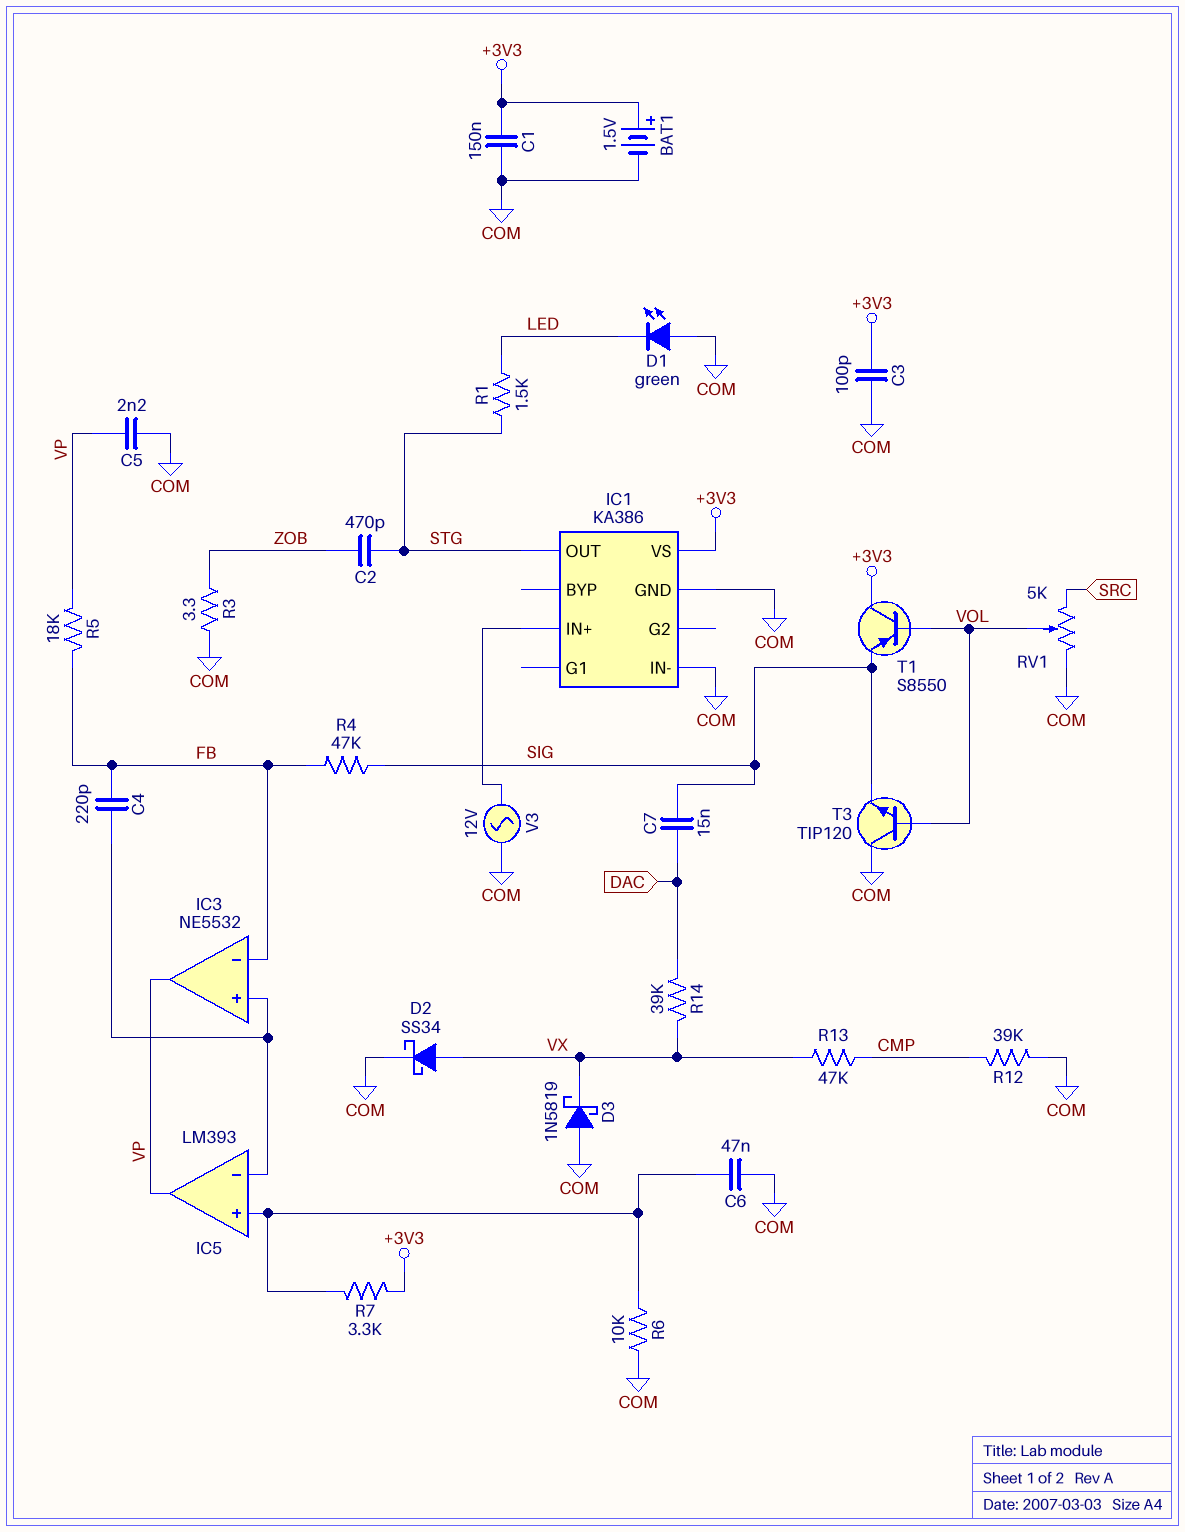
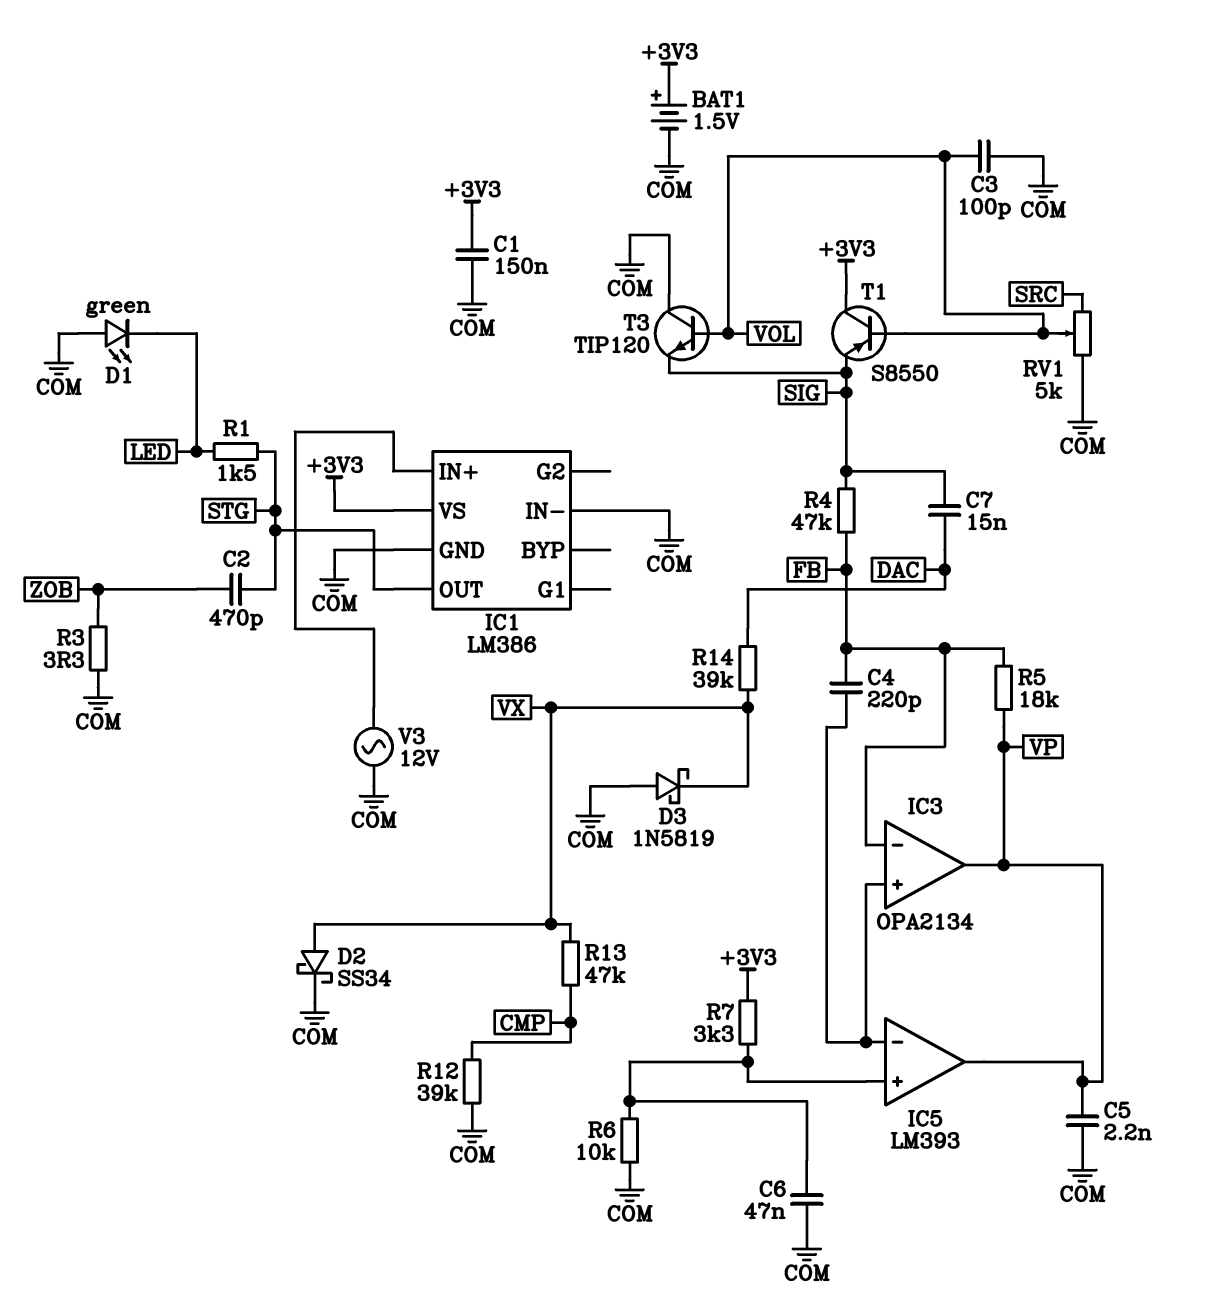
C3: 100pF (+3V3, COM) -> 100pF (COM, VOL)
IC1: KA386 -> LM386
IC3: NE5532 -> OPA2134

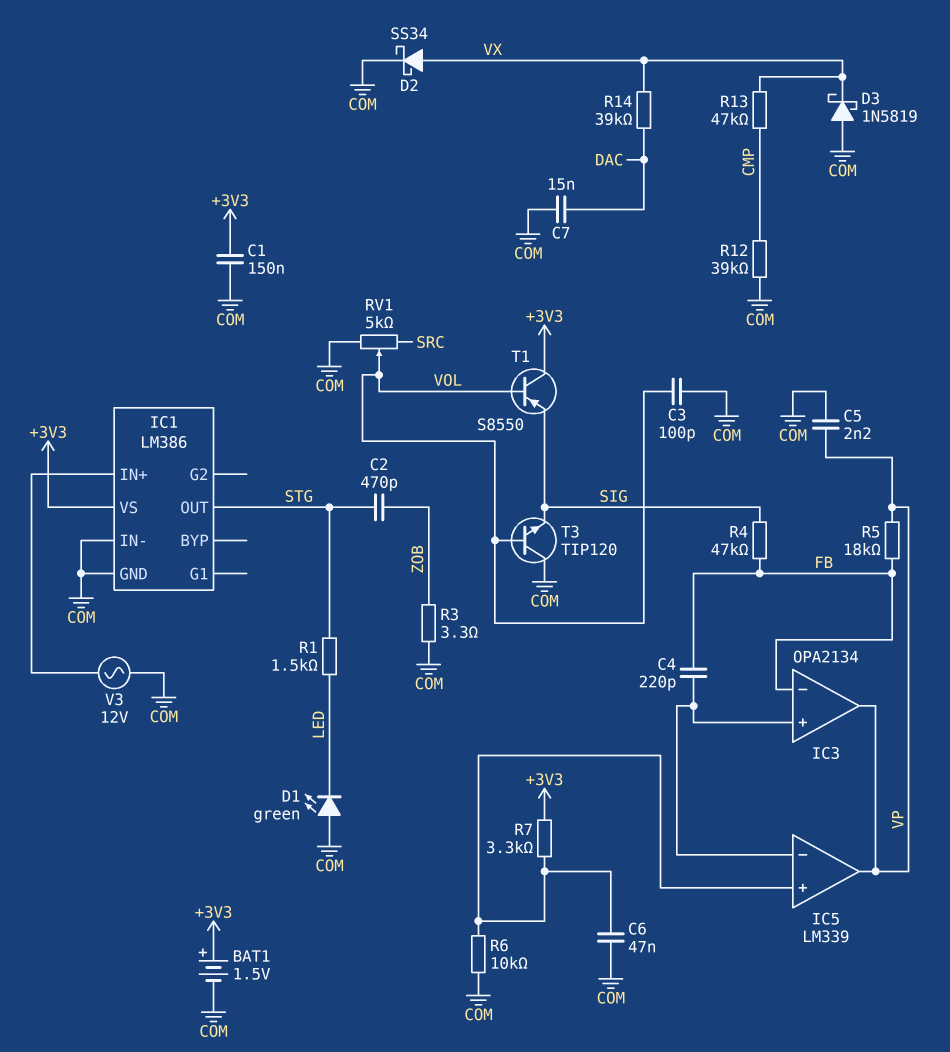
C7: 15nF (DAC, SIG) -> 15nF (COM, DAC)
IC5: LM393 -> LM339

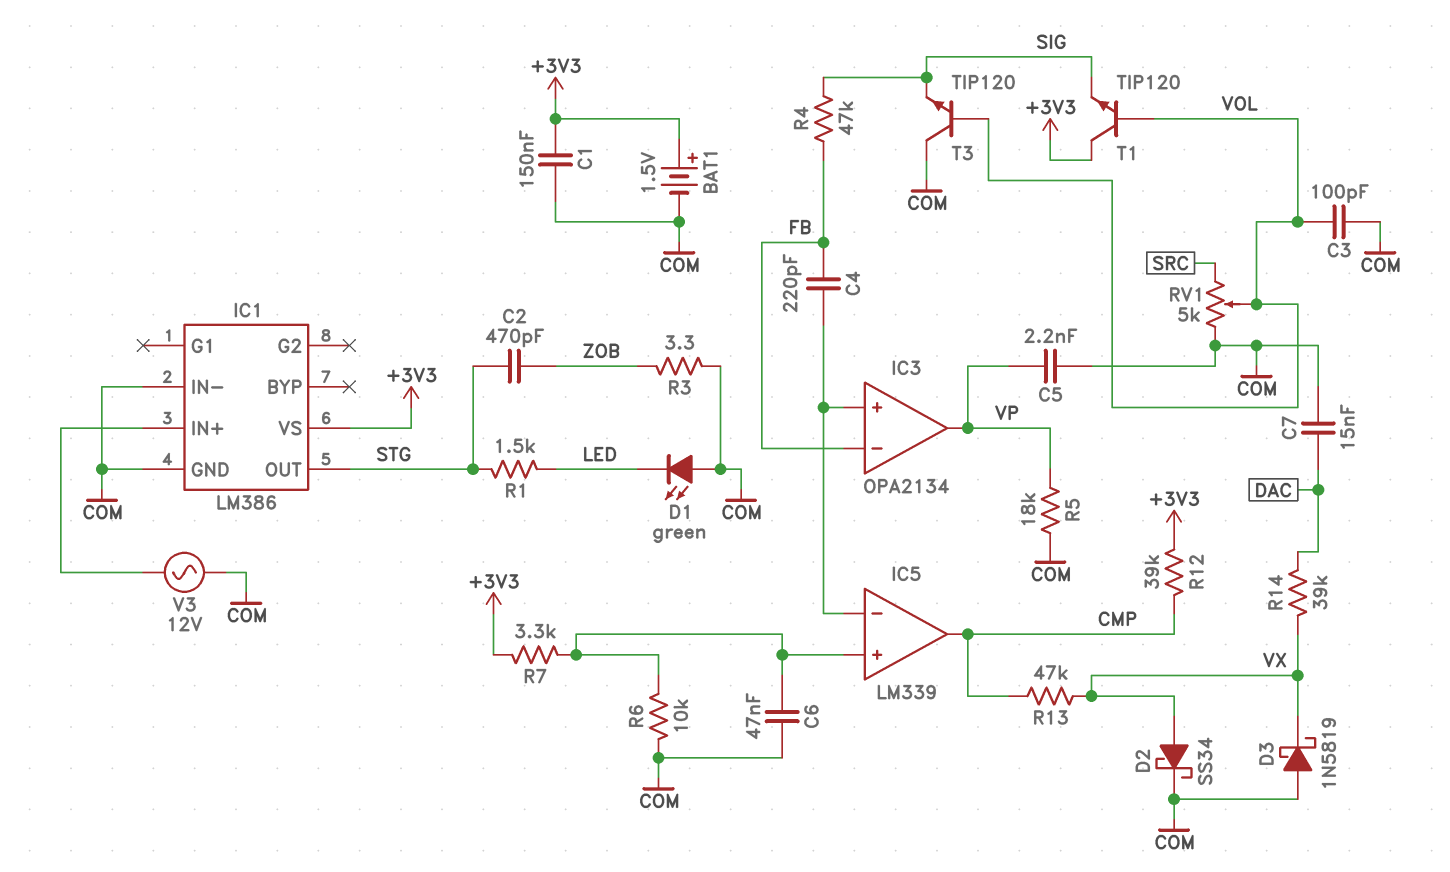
IC5 pin out: VP -> CMP
R5: 18k (FB, VP) -> 18k (COM, VP)
R12: 39k (CMP, COM) -> 39k (+3V3, CMP)
T1: PNP S8550 (B VOL, C +3V3, E SIG) -> NPN TIP120 (B VOL, C +3V3, E SIG)

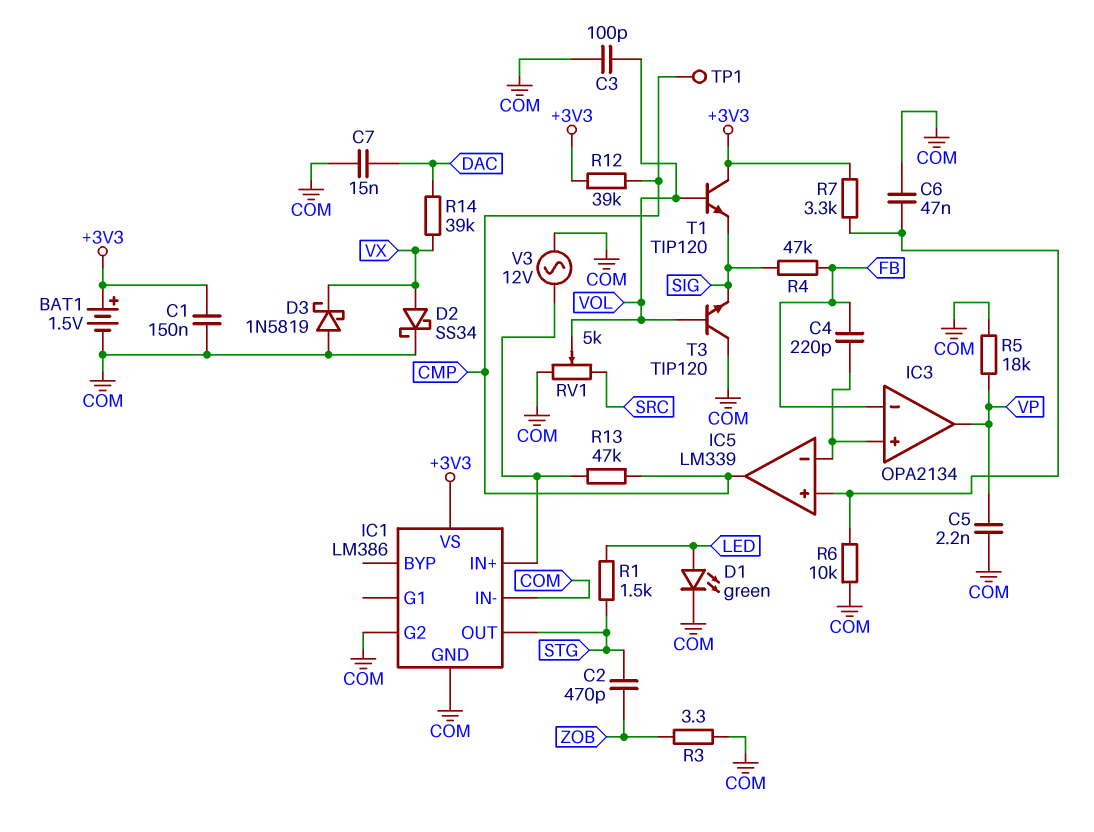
D1: LED green (A COM, K LED) -> LED green (A LED, K COM)
IC1 pin G2: none -> COM
R13: 47k (CMP, VX) -> 47k (CMP, IC1/IN+)
TP1: none -> test point (CMP)

